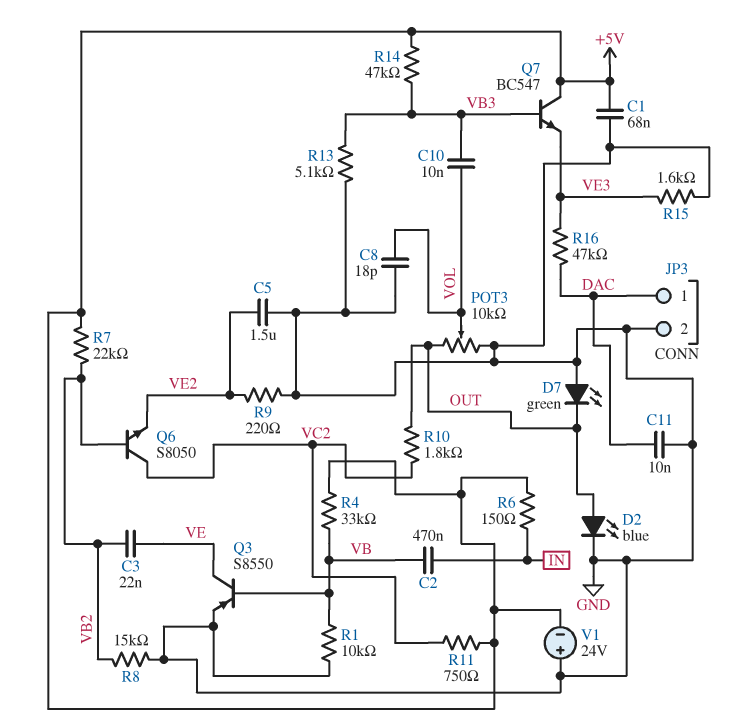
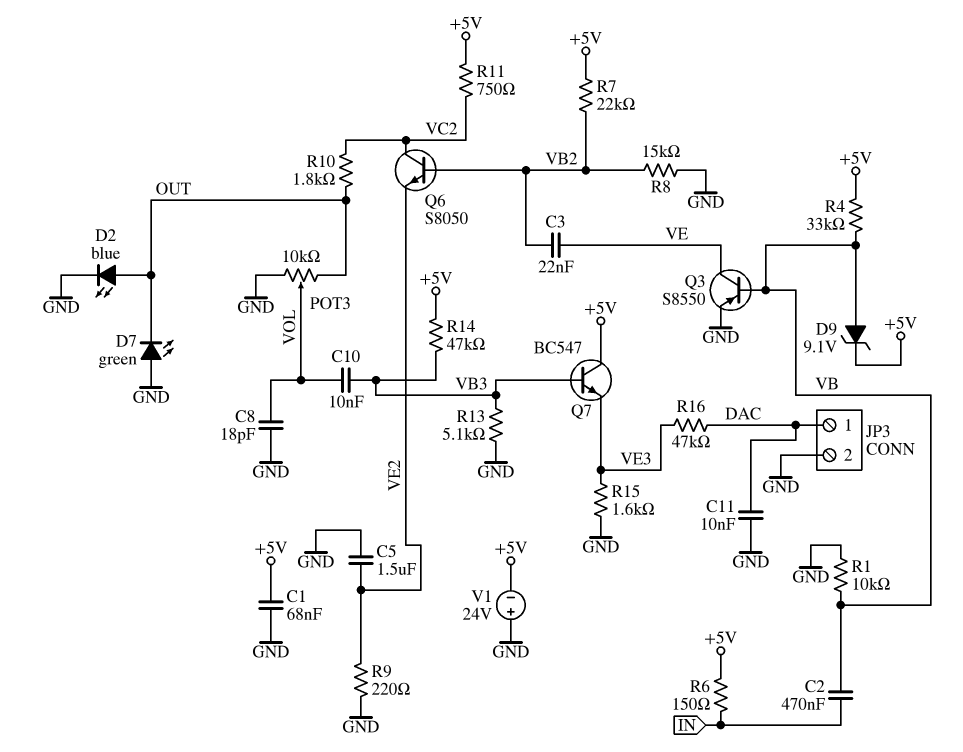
D9: none -> zener 9.1V (A VB, K +5V)

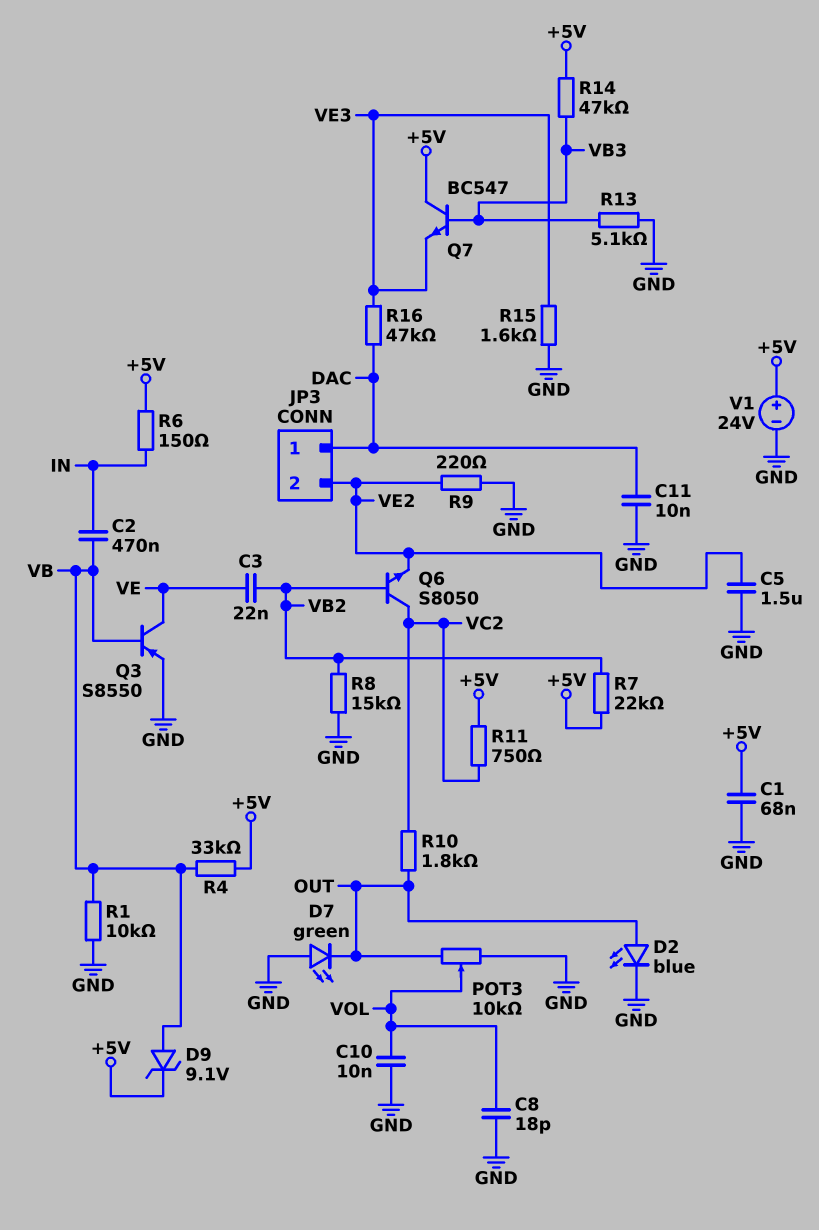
C10: 10nF (VB3, VOL) -> 10nF (GND, VOL)
JP3 pin 2: GND -> VE2
V1: 24V (plus GND, minus +5V) -> 24V (plus +5V, minus GND)

